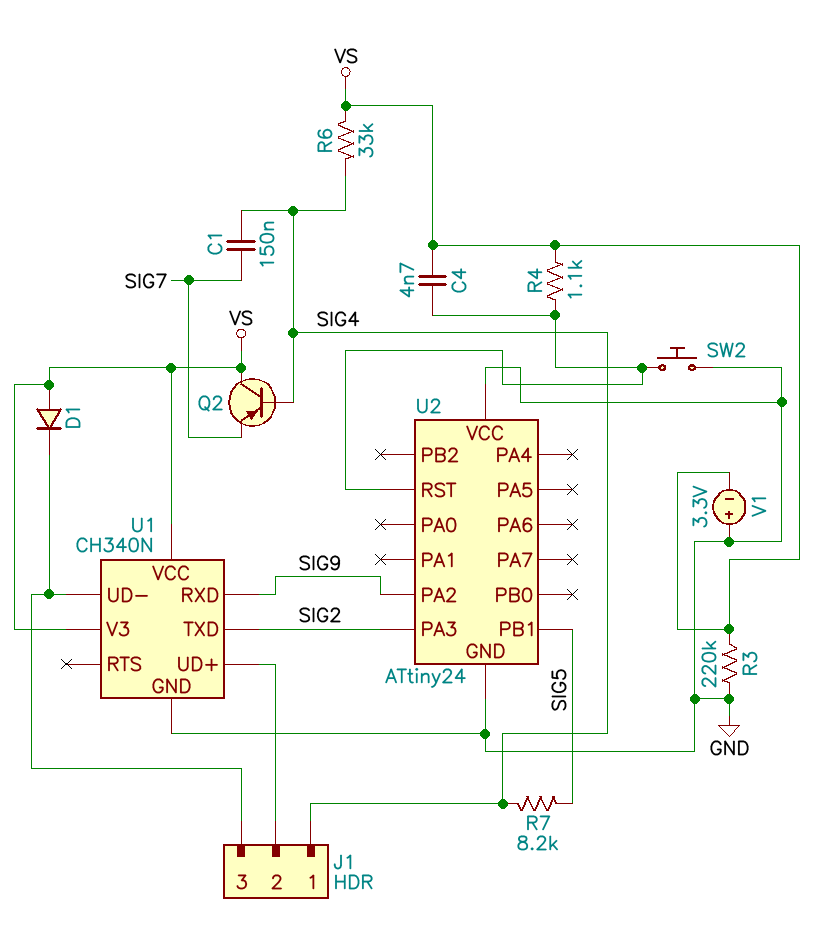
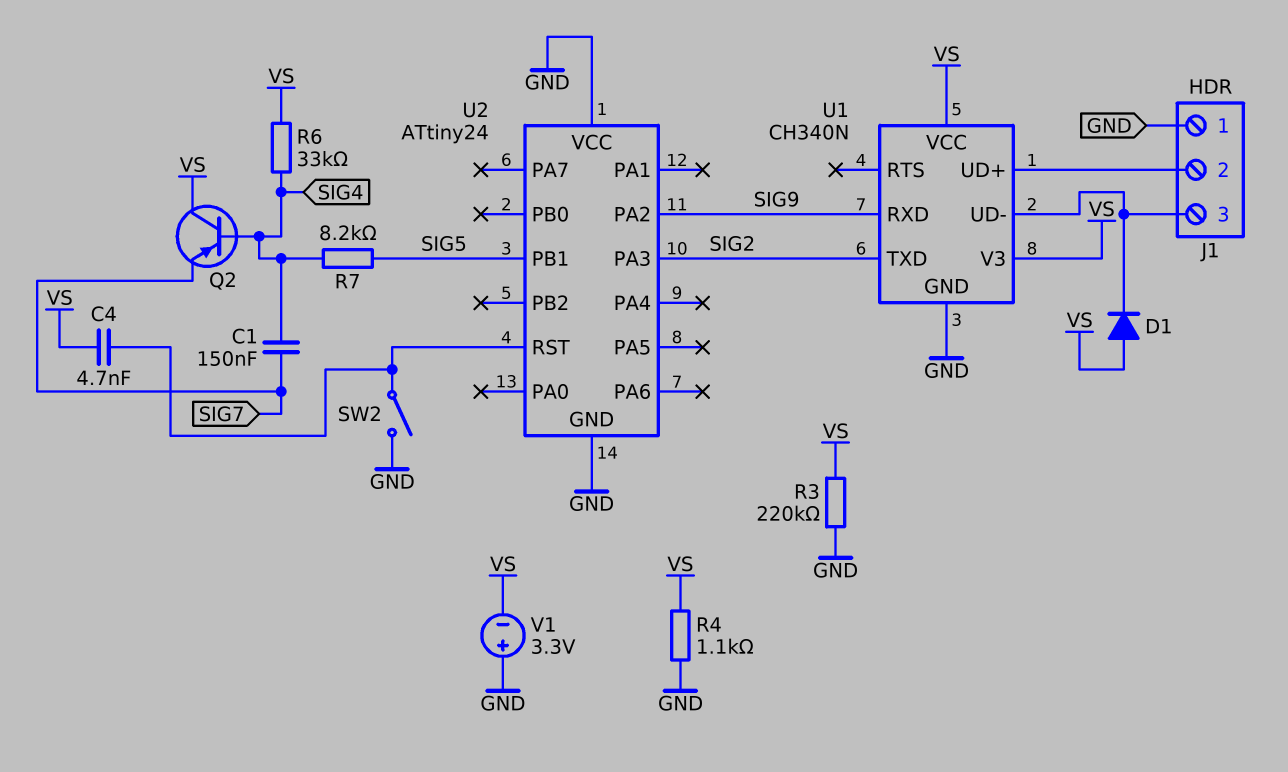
J1 pin 1: SIG4 -> GND
R4: 1.1k (U2/RST, VS) -> 1.1k (GND, VS)
SW2: button (GND, U2/RST) -> switch (GND, U2/RST)

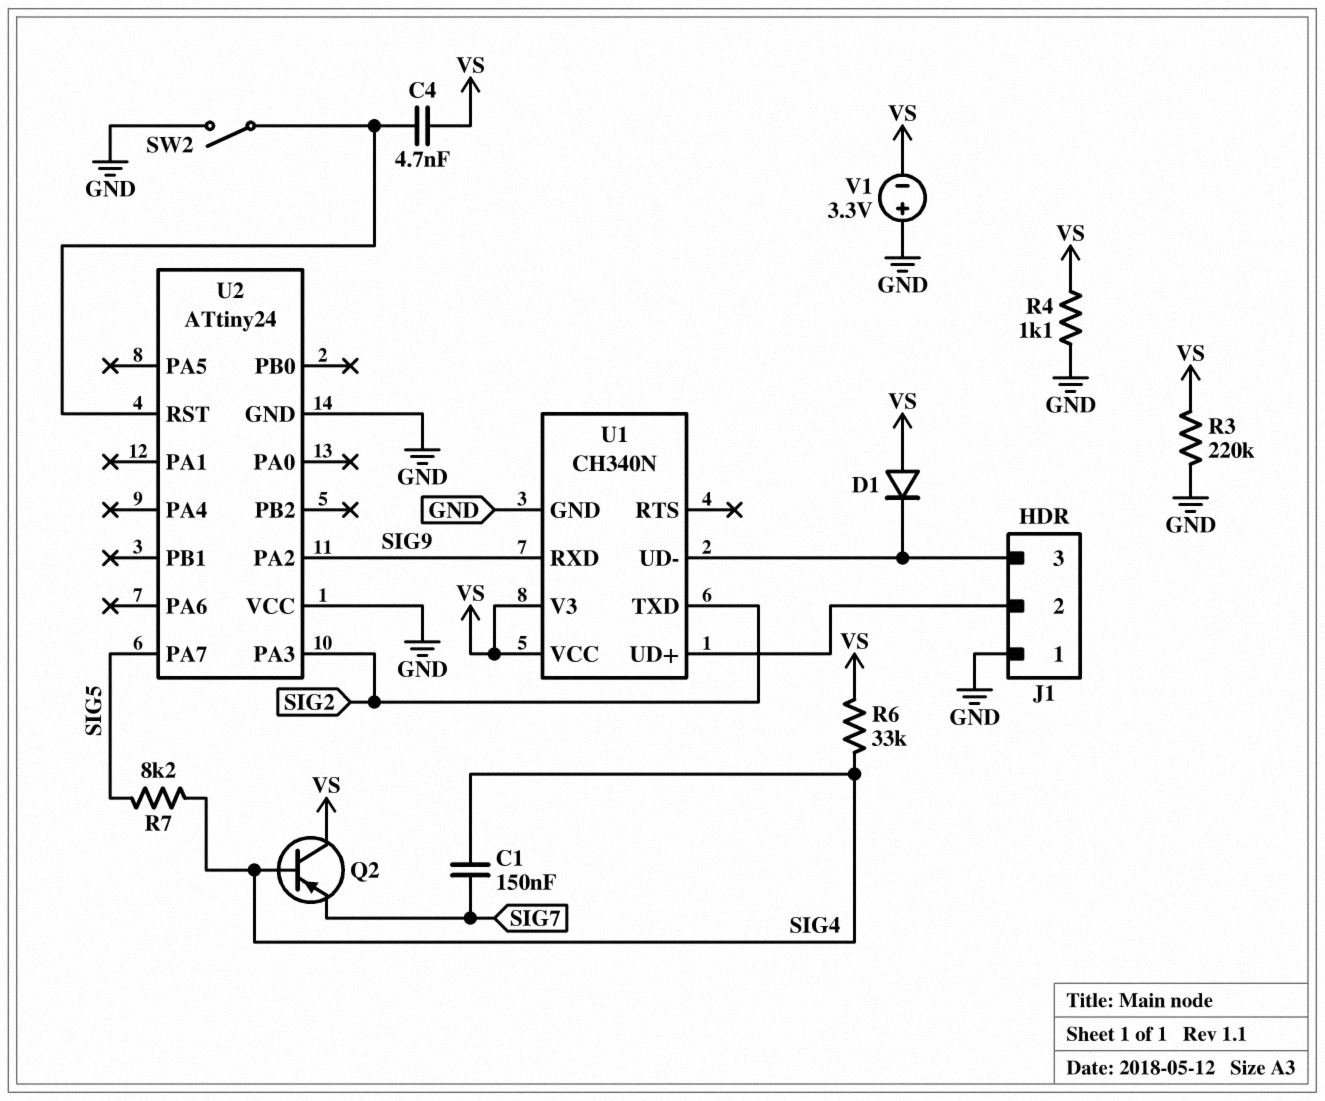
U2 pin PA7: none -> SIG5
U2 pin PB1: SIG5 -> none

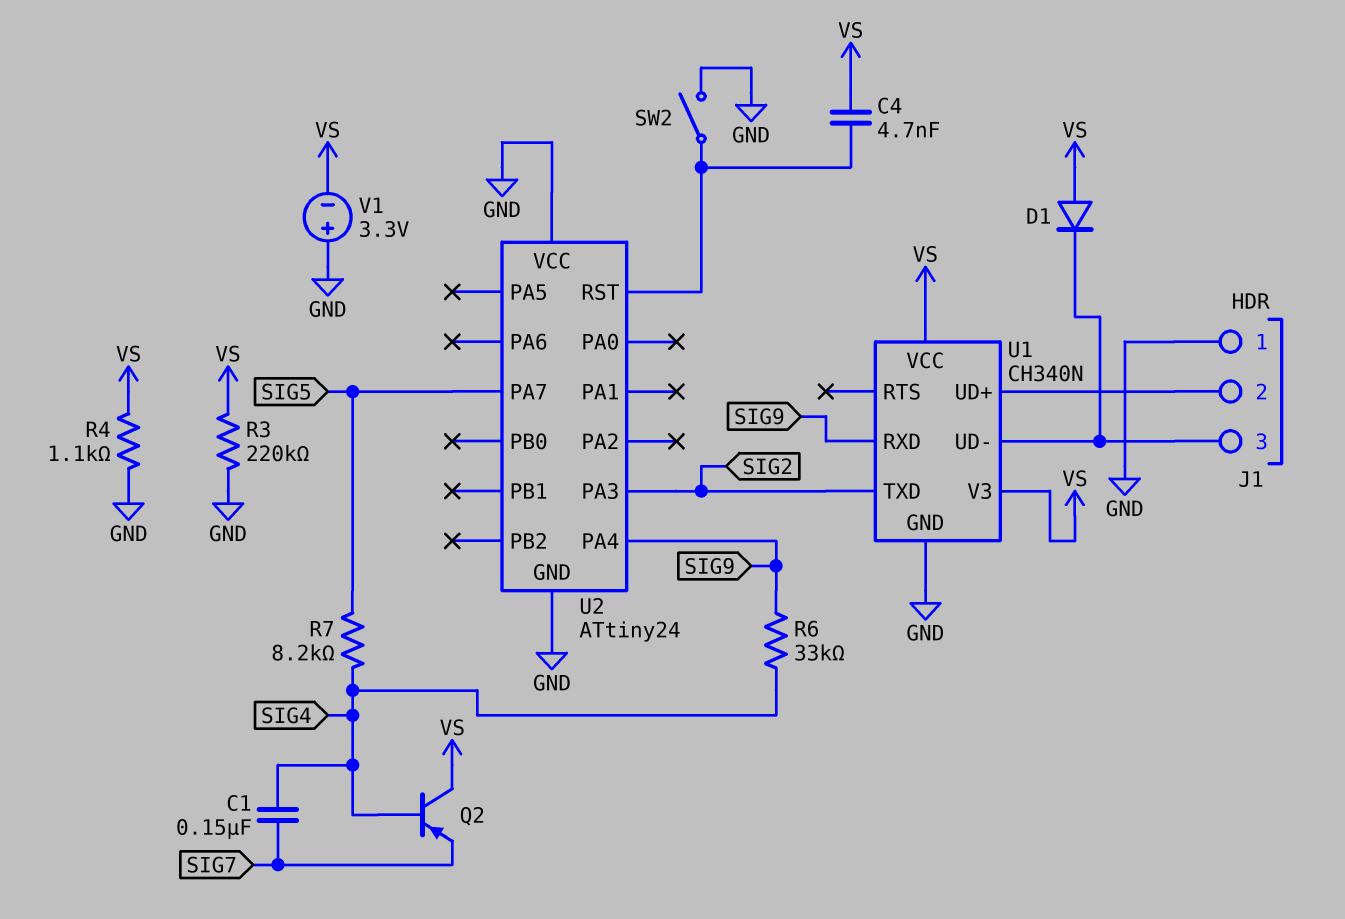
R6: 33k (SIG4, VS) -> 33k (SIG4, SIG9)
U2 pin PA2: SIG9 -> none
U2 pin PA4: none -> SIG9

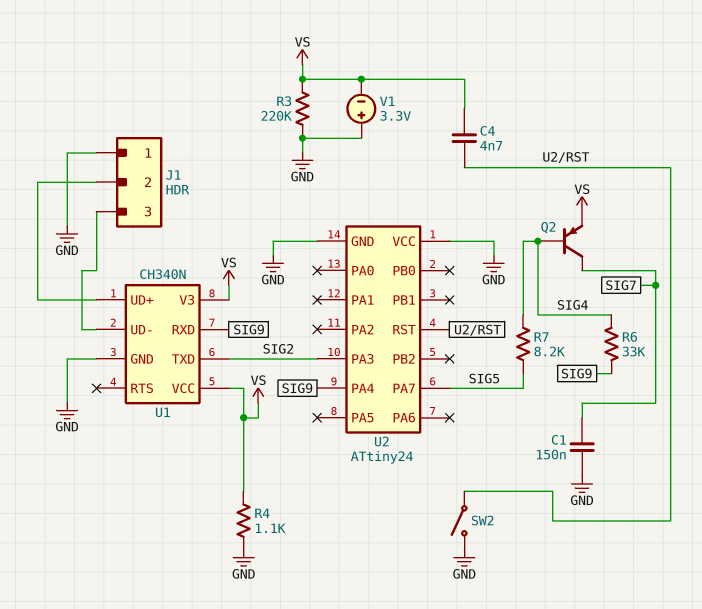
C1: 150nF (SIG4, SIG7) -> 150nF (GND, SIG7)
D1: diode (A VS, K J1/3) -> none
Q2: PNP (B SIG4, C VS, E SIG7) -> PNP (B SIG4, C SIG7, E VS)

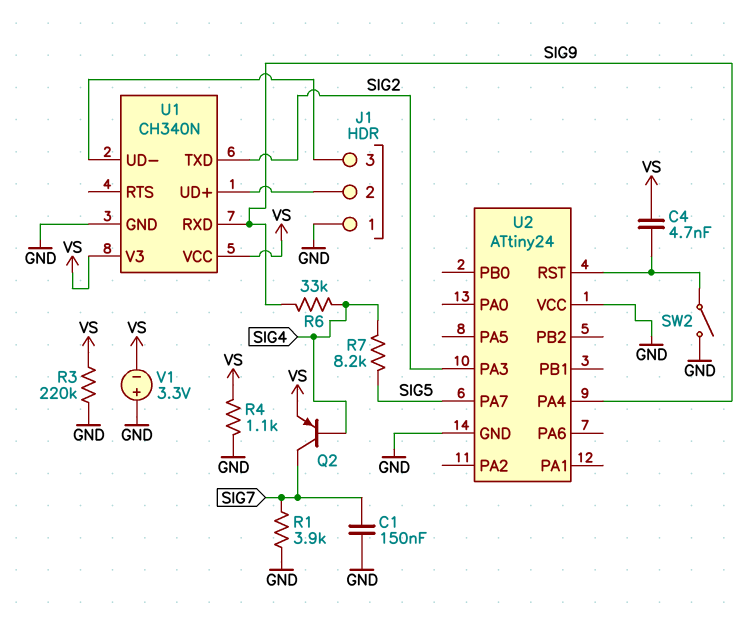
R1: none -> 3.9k (GND, SIG7)

